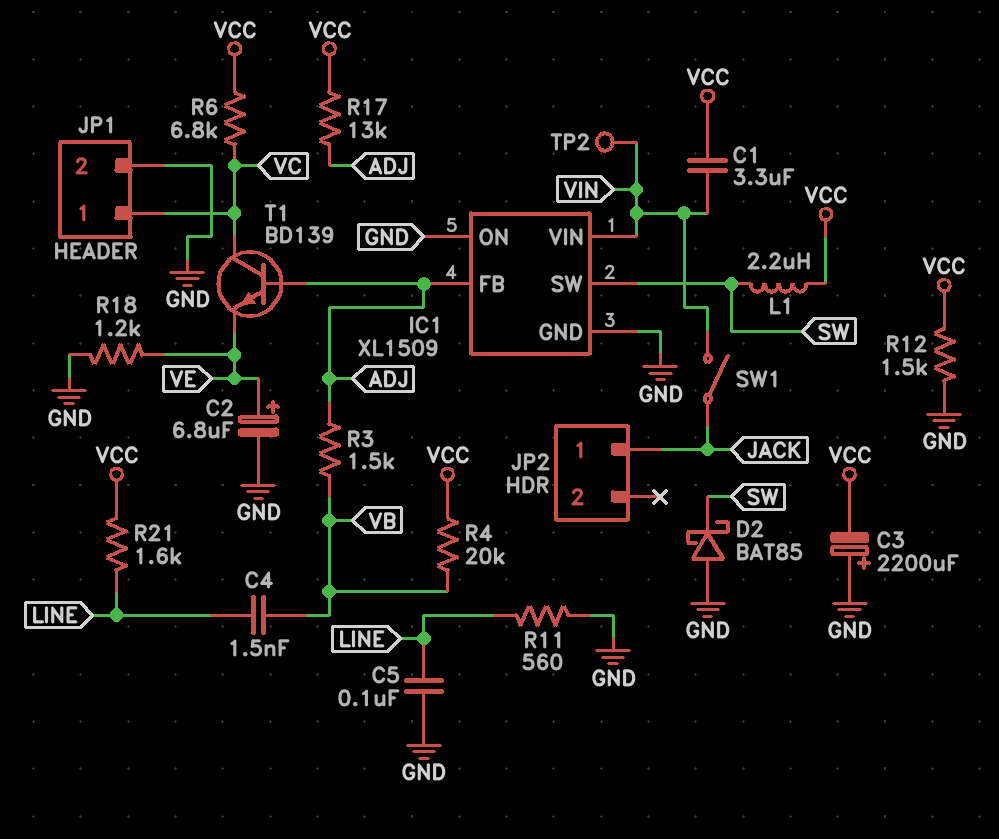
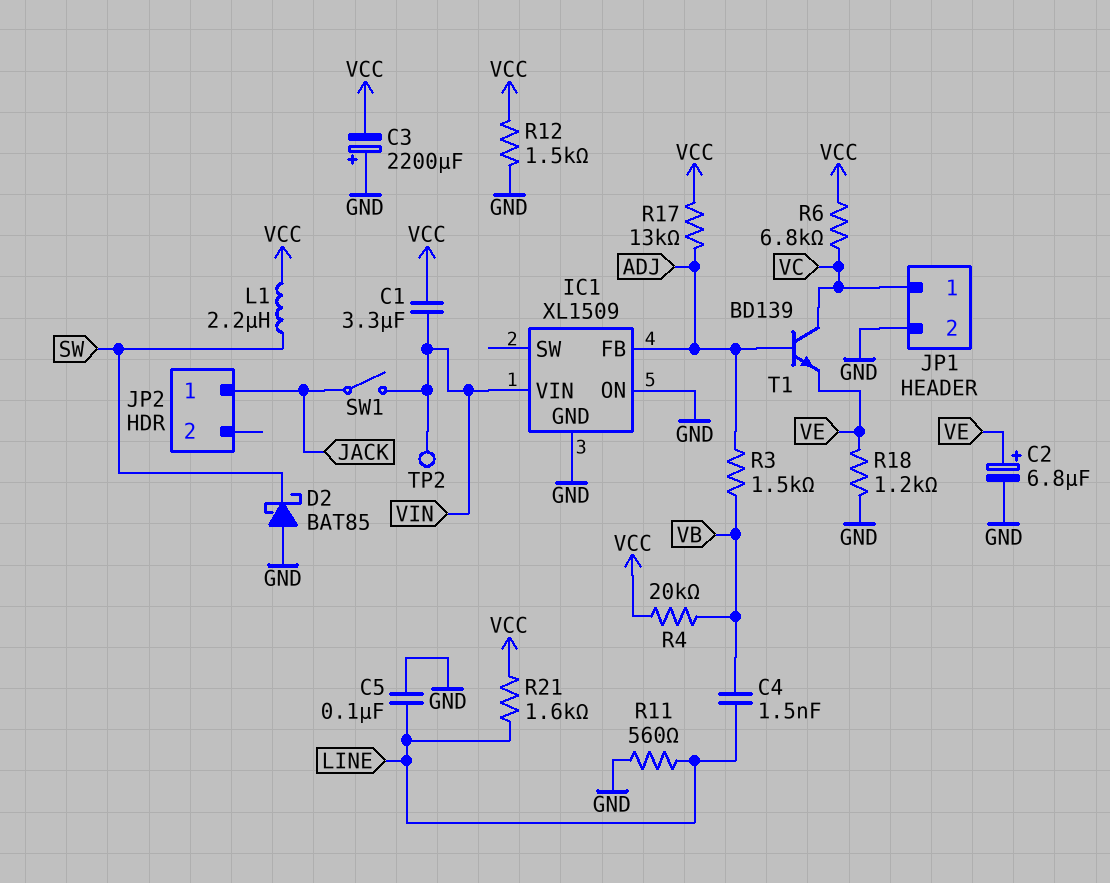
IC1 pin SW: SW -> none

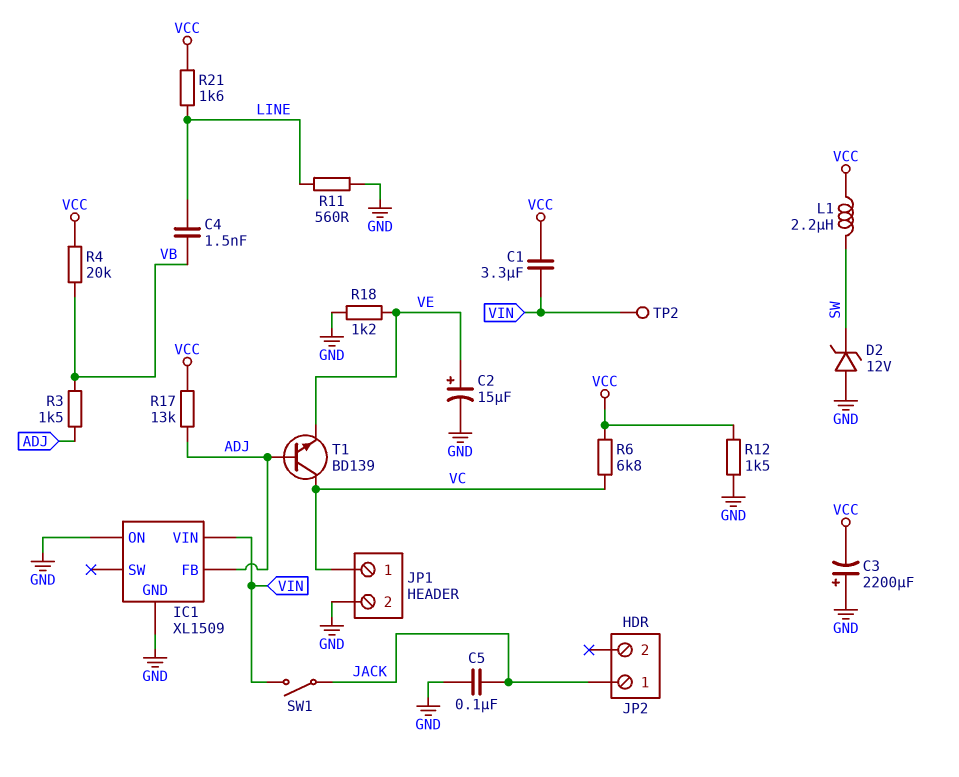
C2: 6.8uF (plus VE, minus GND) -> 15uF (plus VE, minus GND)
C5: 100nF (GND, LINE) -> 100nF (GND, JACK)
D2: schottky BAT85 (A GND, K SW) -> zener 12V (A GND, K SW)

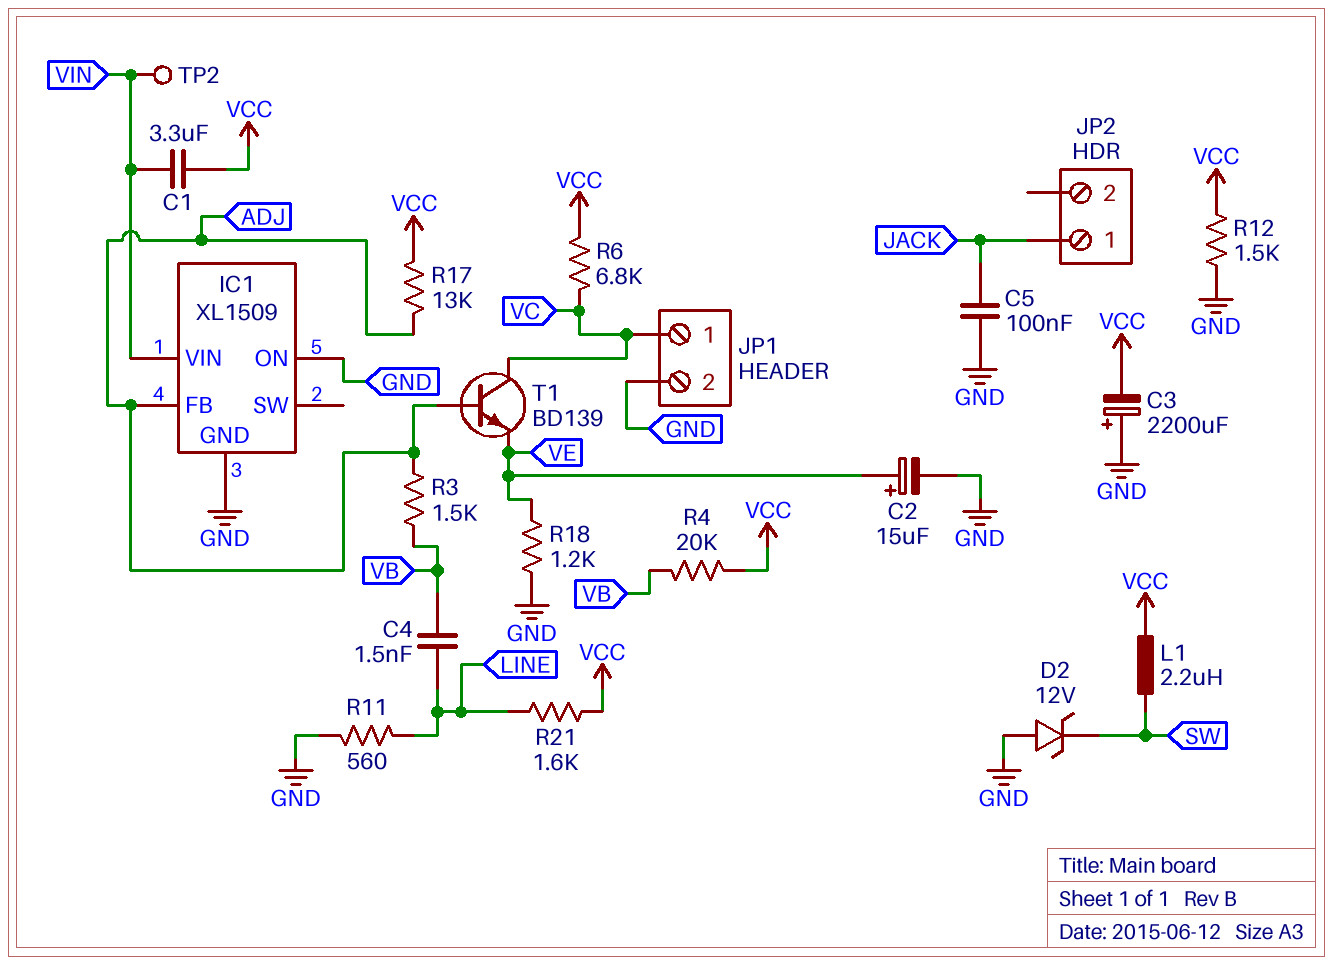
SW1: switch (JACK, VIN) -> none

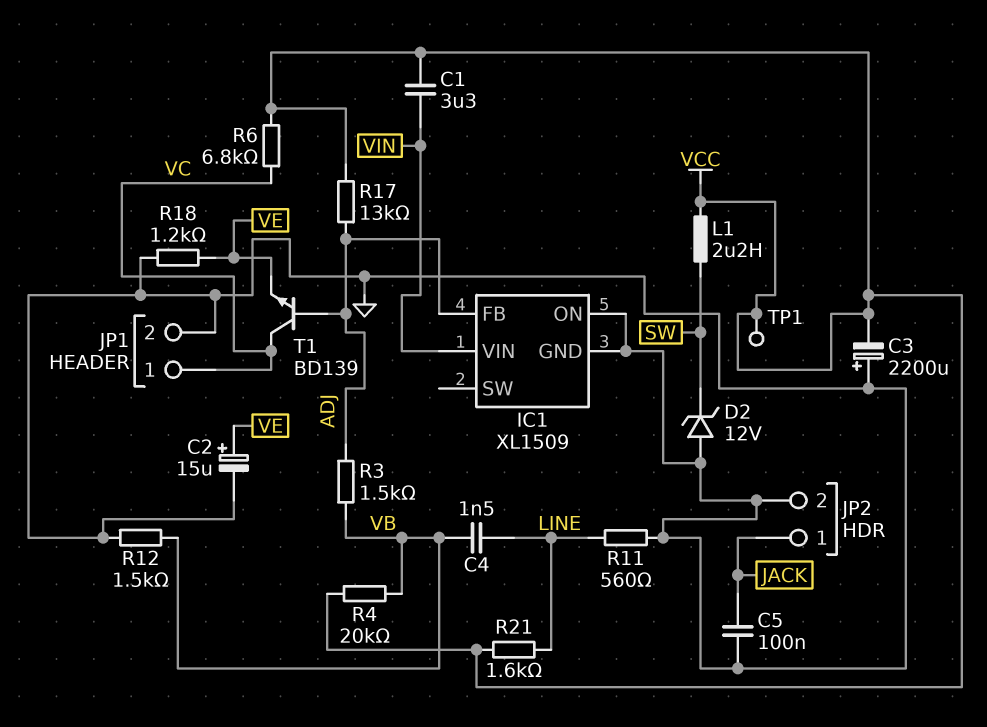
JP2 pin 2: none -> GND
R12: 1.5k (GND, VCC) -> 1.5k (GND, VB)
TP1: none -> test point (VCC)
TP2: test point (VIN) -> none

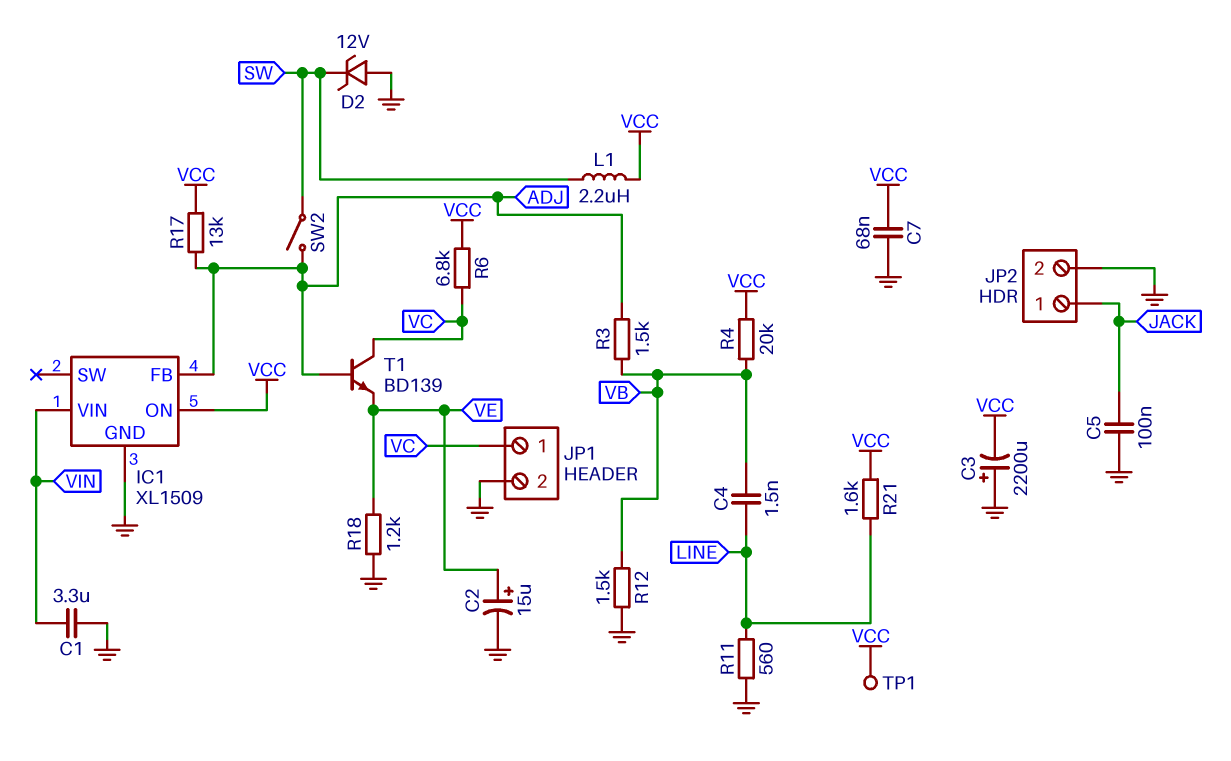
C1: 3.3uF (VCC, VIN) -> 3.3uF (GND, VIN)
C7: none -> 68nF (GND, VCC)
IC1 pin ON: GND -> VCC
SW2: none -> switch (ADJ, SW)

